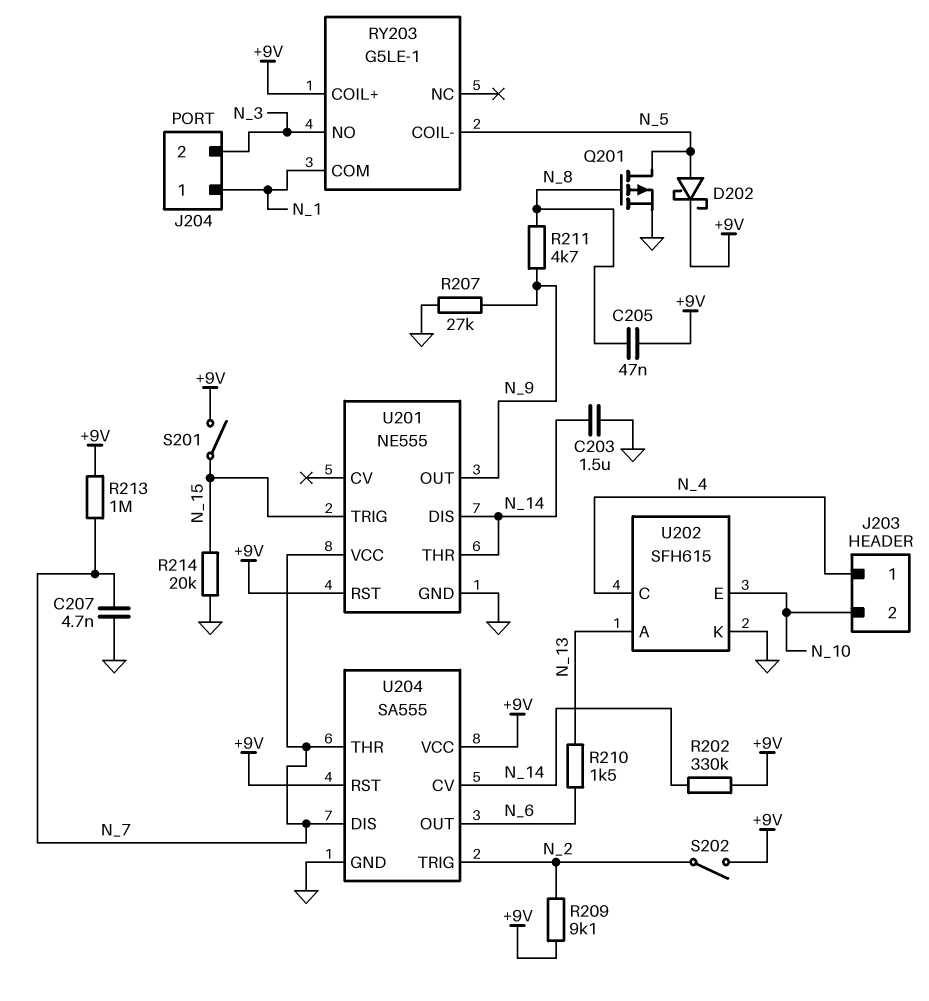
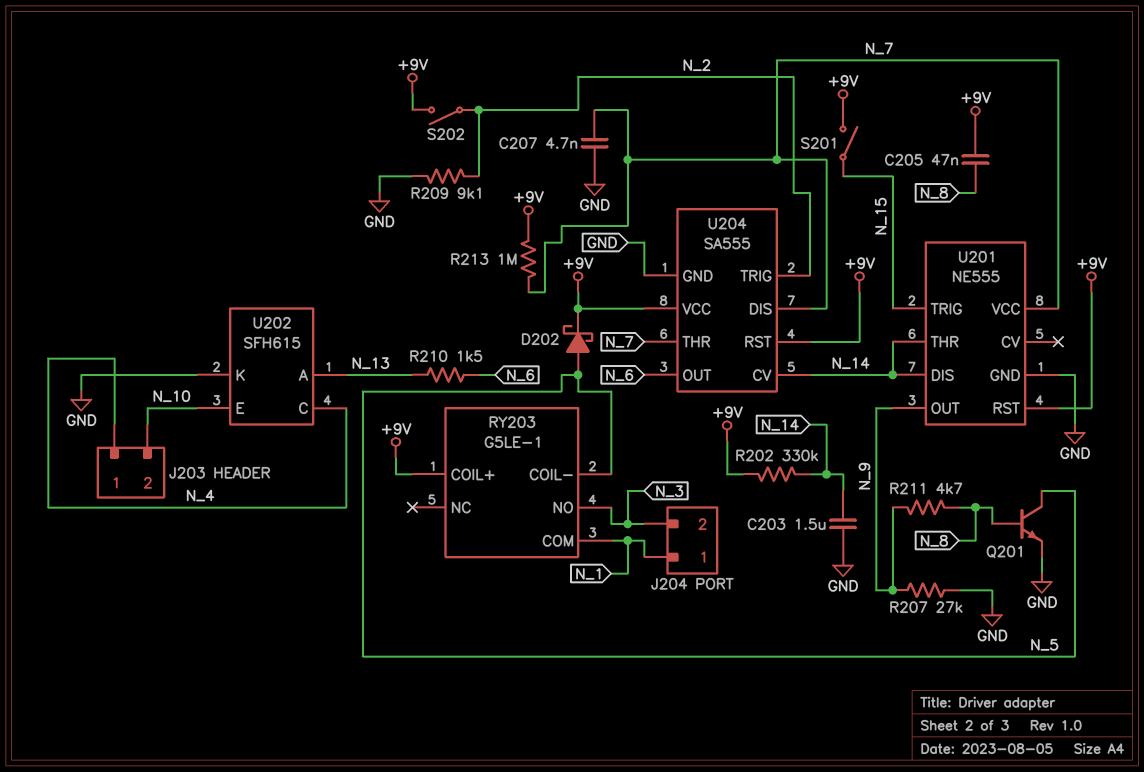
Q201: PMOS (G N_8, D N_5, S GND) -> NPN (B N_8, C N_5, E GND)
R209: 9.1k (+9V, N_2) -> 9.1k (GND, N_2)
R214: 20k (GND, N_15) -> none

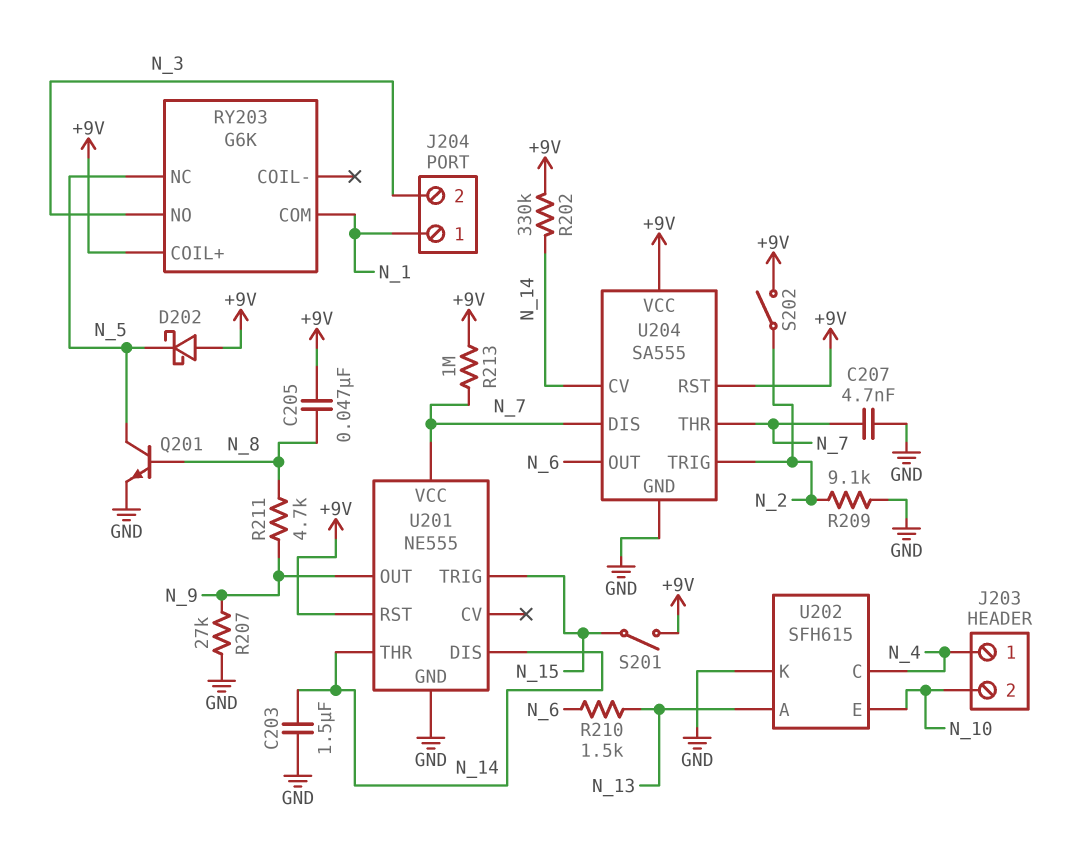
D202: schottky (A N_5, K +9V) -> schottky (A +9V, K N_5)
RY203: G5LE-1 -> G6K
RY203 pin COIL-: N_5 -> none
RY203 pin NC: none -> N_5

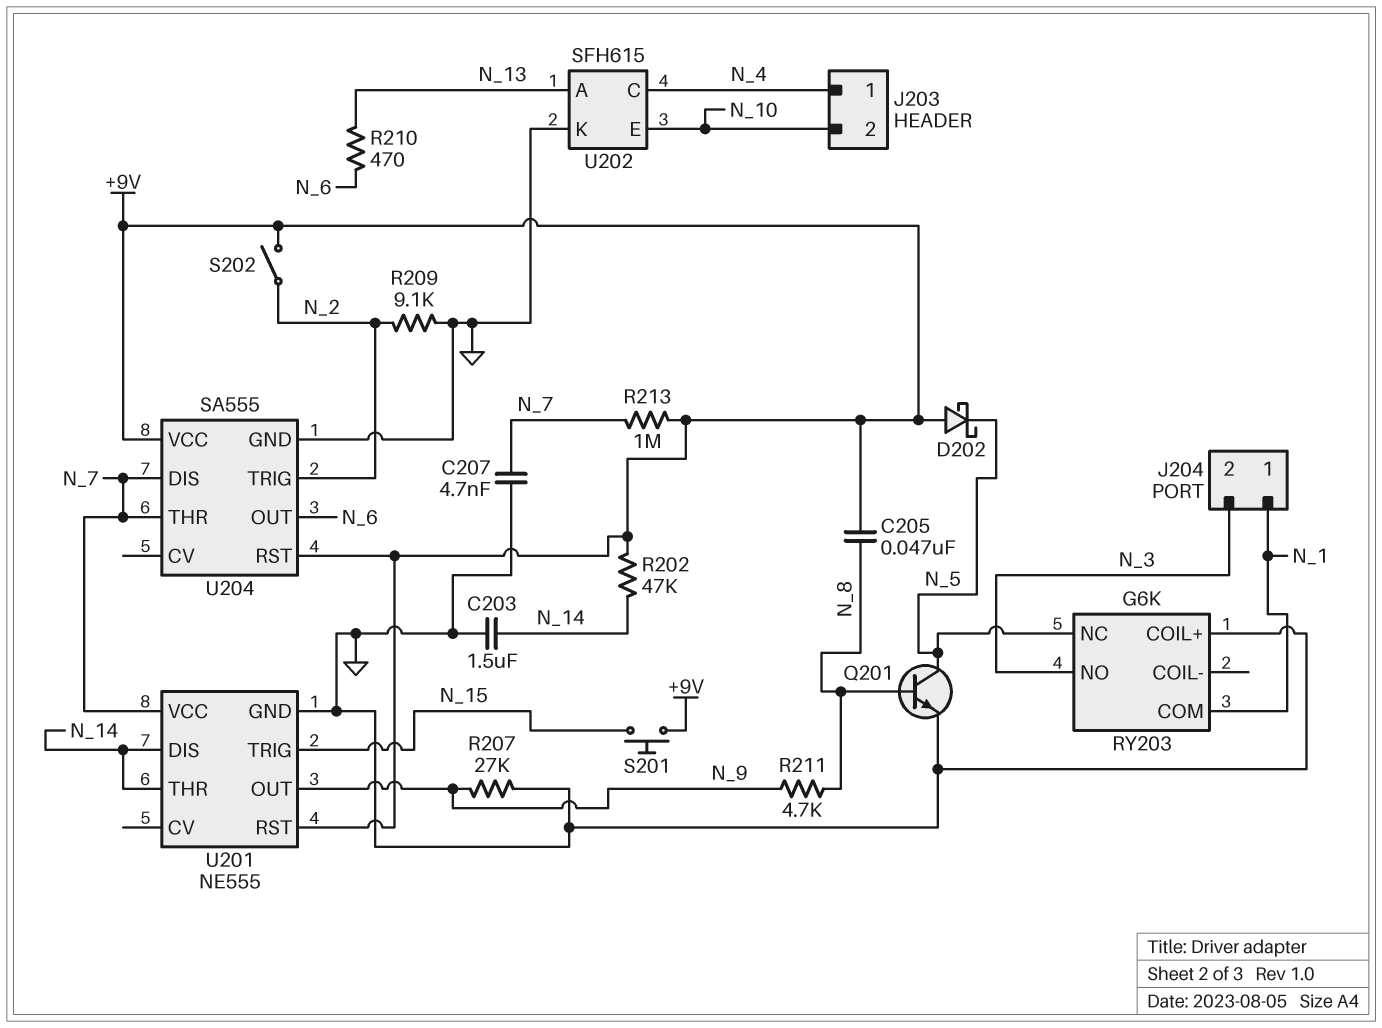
R202: 330k (+9V, N_14) -> 47k (+9V, N_14)
R210: 1.5k (N_6, N_13) -> 470 (N_6, N_13)
RY203 pin COIL+: +9V -> GND
S201: switch (+9V, N_15) -> button (+9V, N_15)
U204 pin CV: N_14 -> none

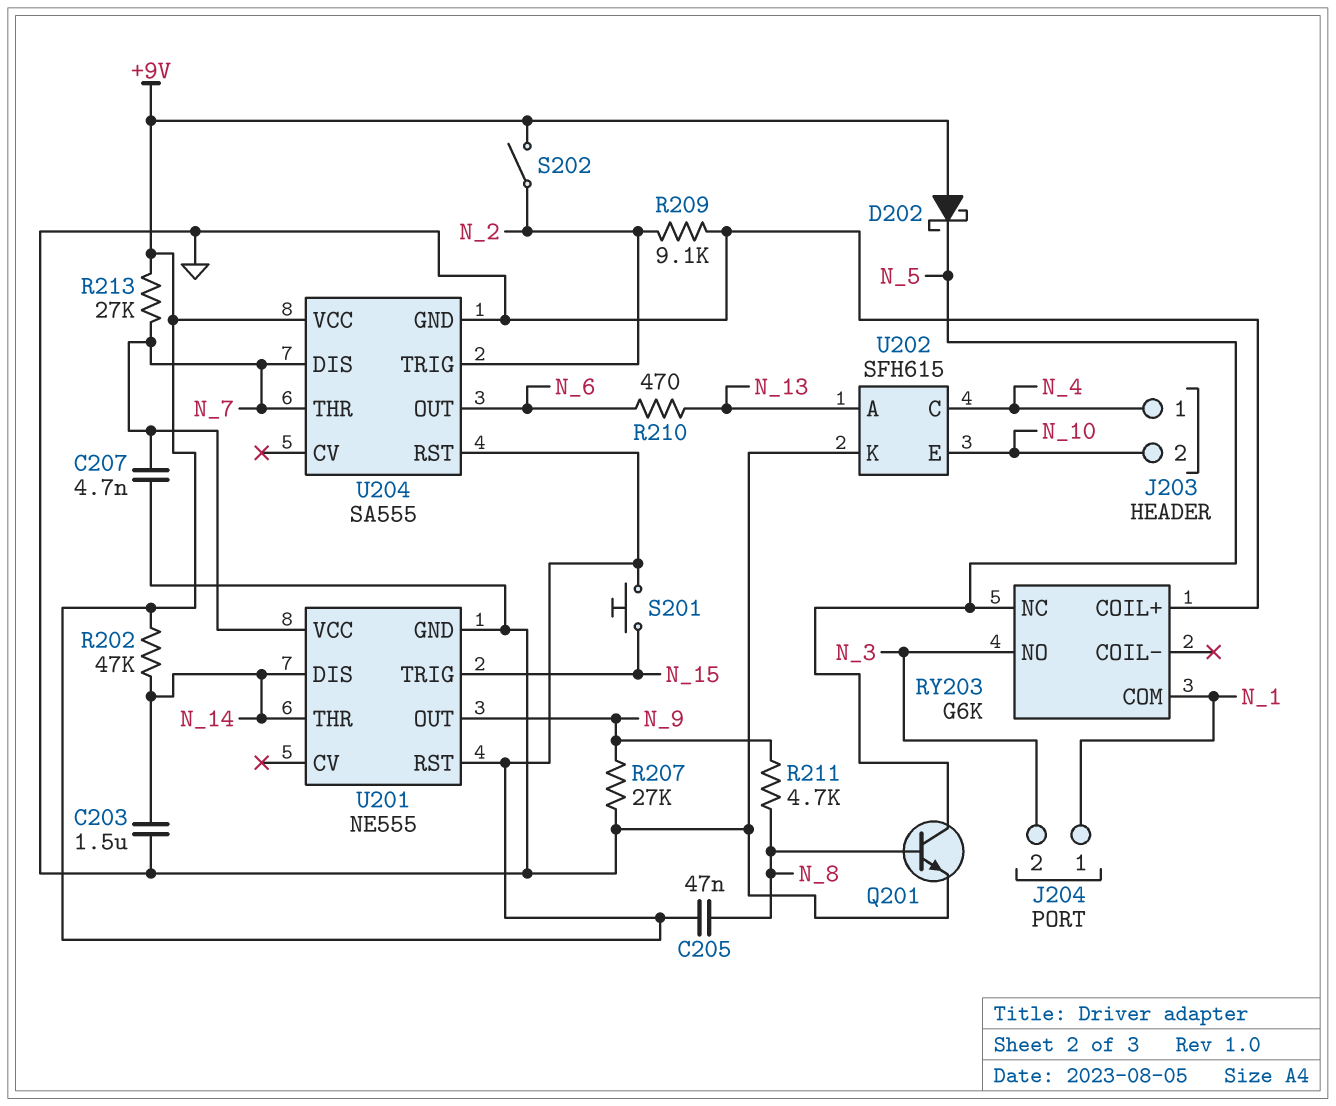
R213: 1M (+9V, N_7) -> 27k (+9V, N_7)

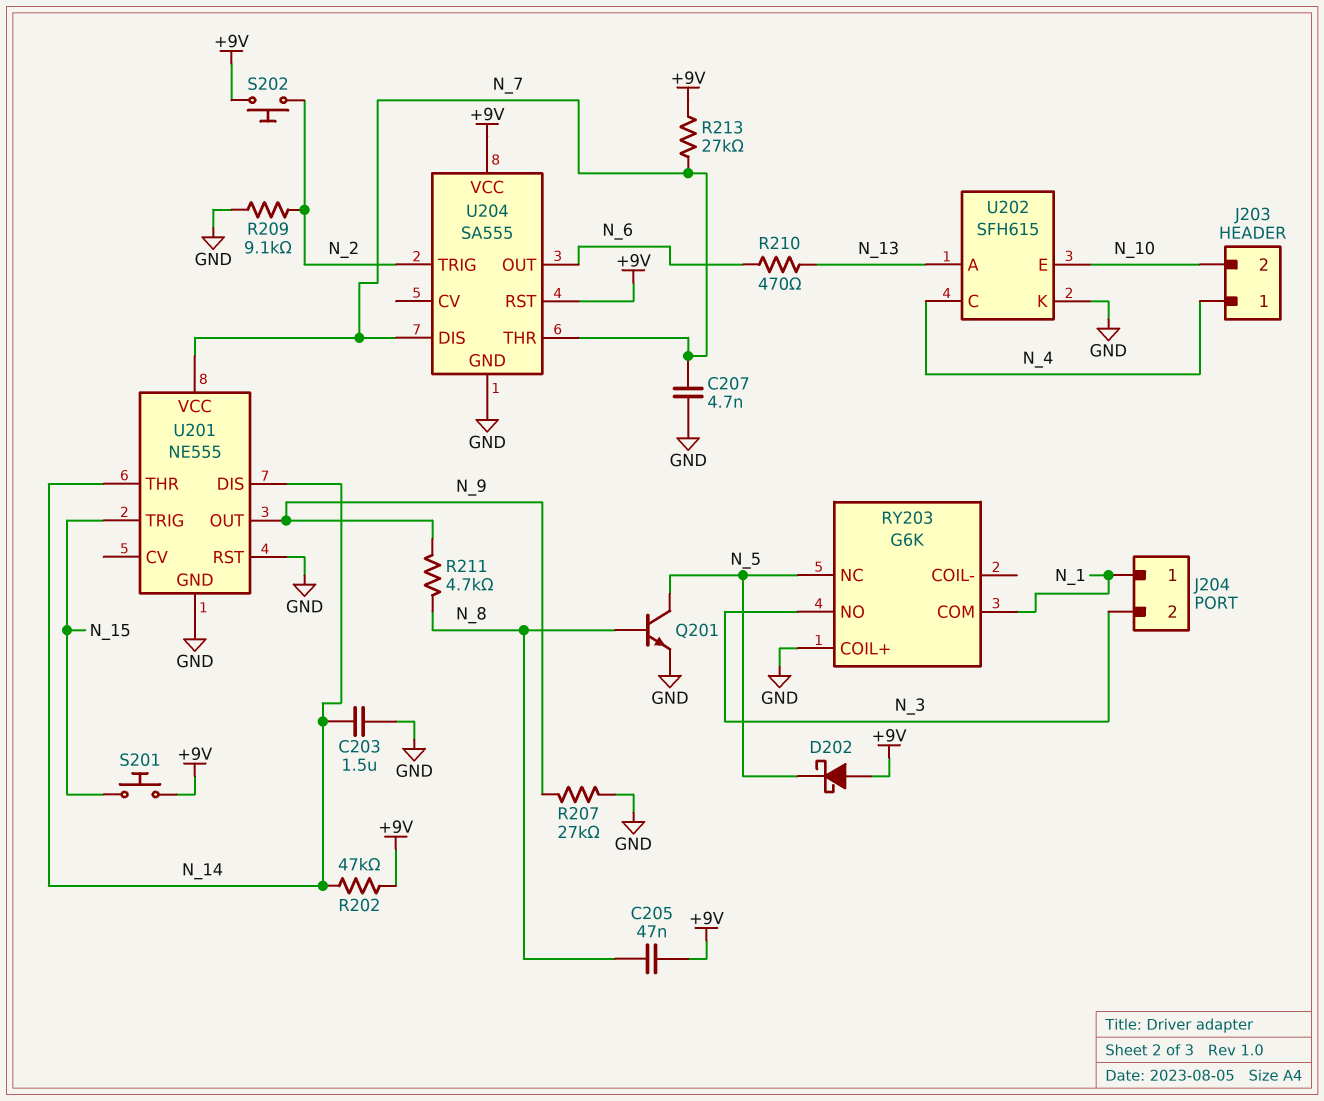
S202: switch (+9V, N_2) -> button (+9V, N_2)
U201 pin RST: +9V -> GND

